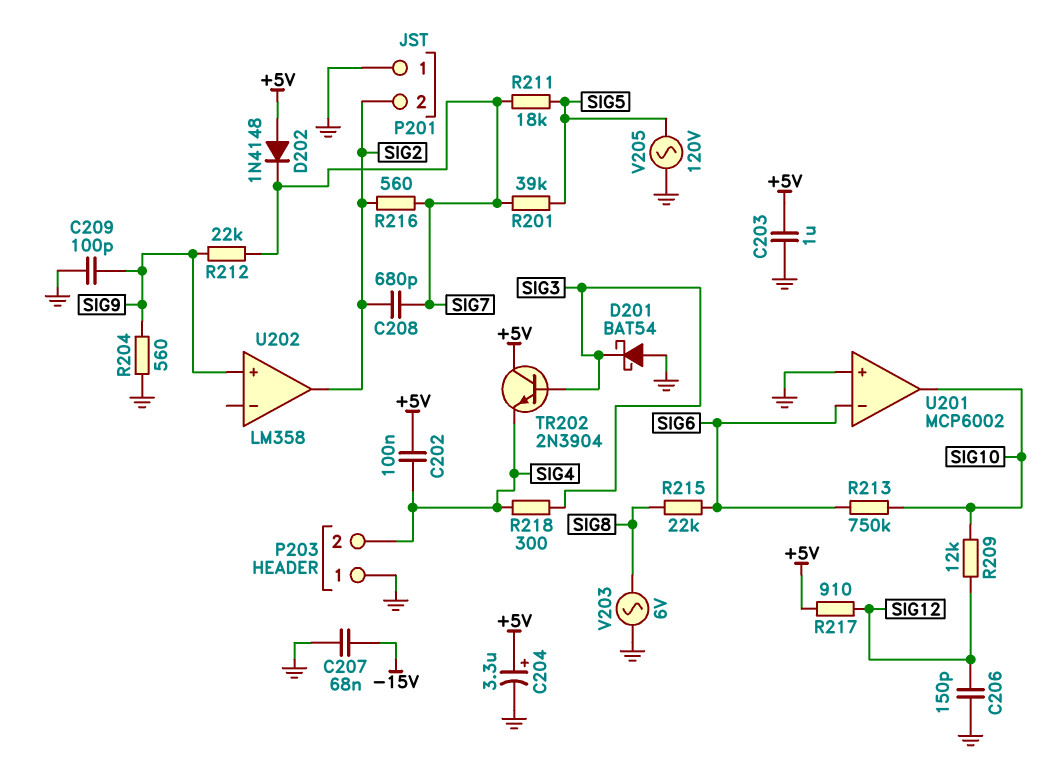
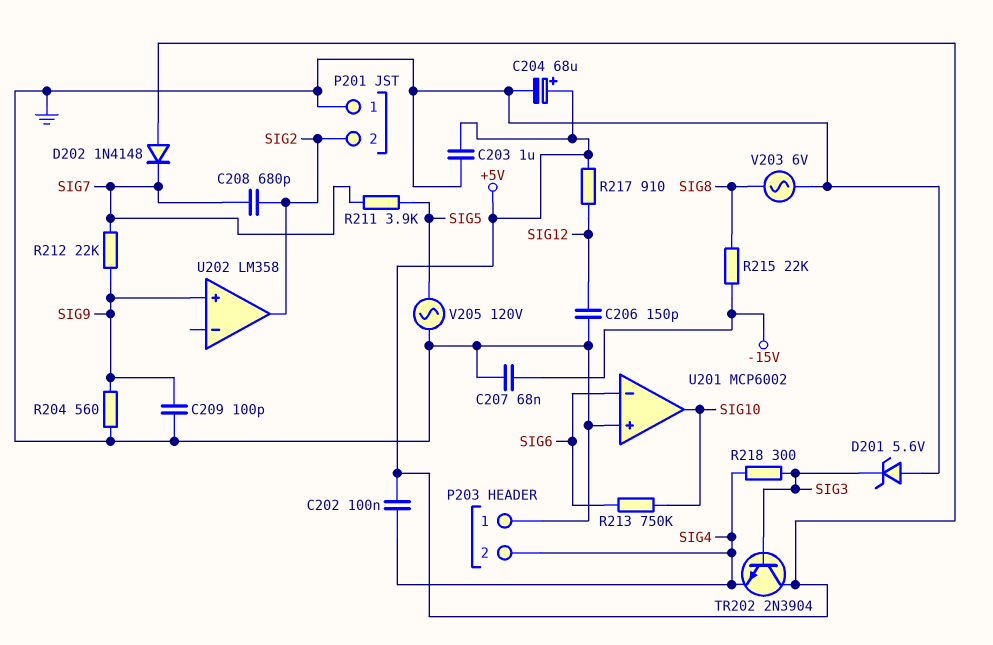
C204: 3.3uF (plus +5V, minus GND) -> 68uF (plus +5V, minus GND)
D201: schottky BAT54 (A GND, K SIG3) -> zener 5.6V (A GND, K SIG3)
R201: 39k (SIG5, SIG7) -> none
R209: 12k (SIG10, SIG12) -> none
R211: 18k (SIG5, SIG7) -> 3.9k (SIG5, SIG7)
R215: 22k (SIG6, SIG8) -> 22k (-15V, SIG8)
R216: 560 (SIG2, SIG7) -> none

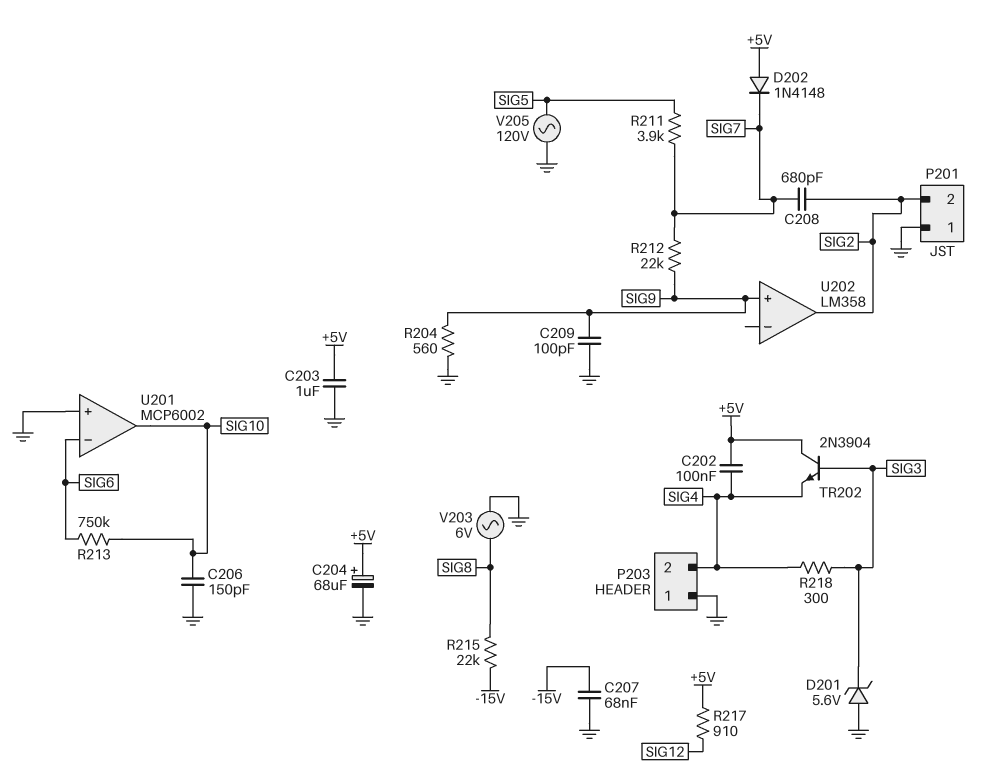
C206: 150pF (GND, SIG12) -> 150pF (GND, SIG10)

